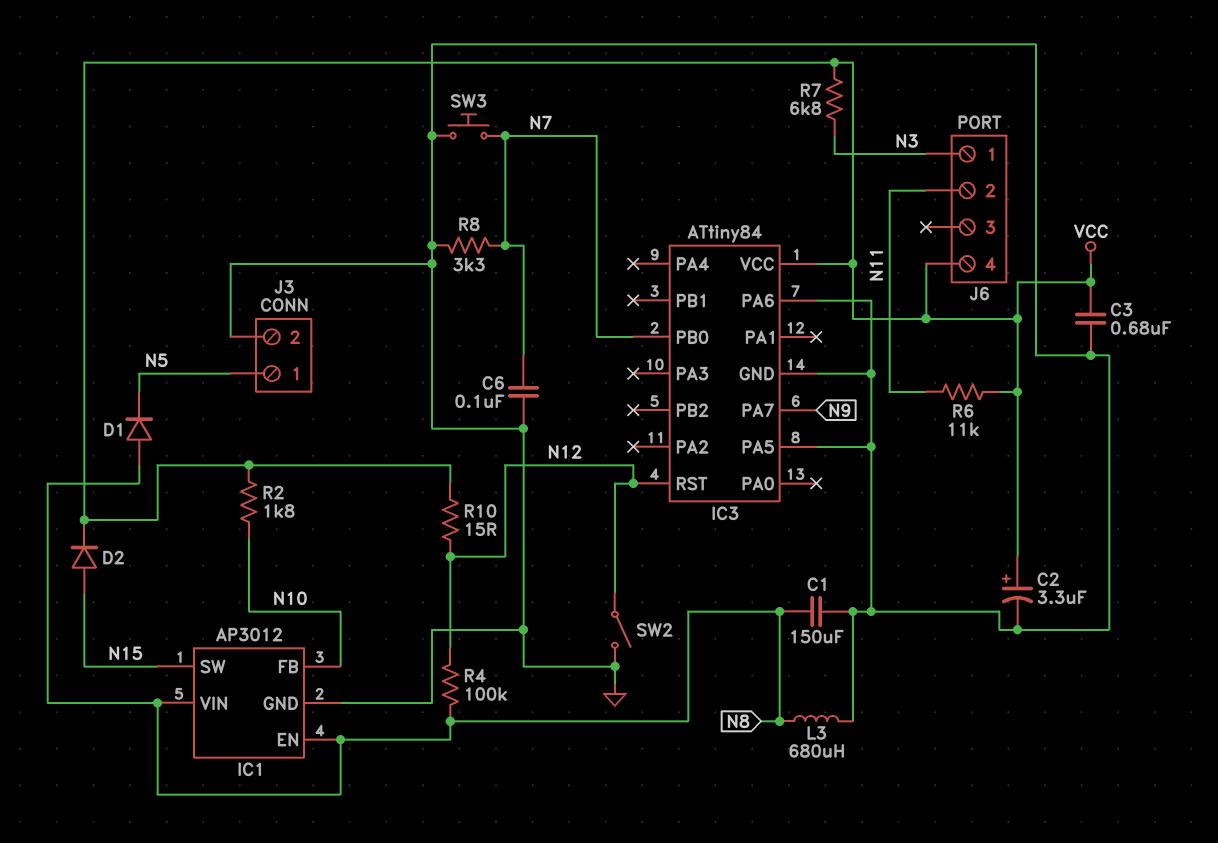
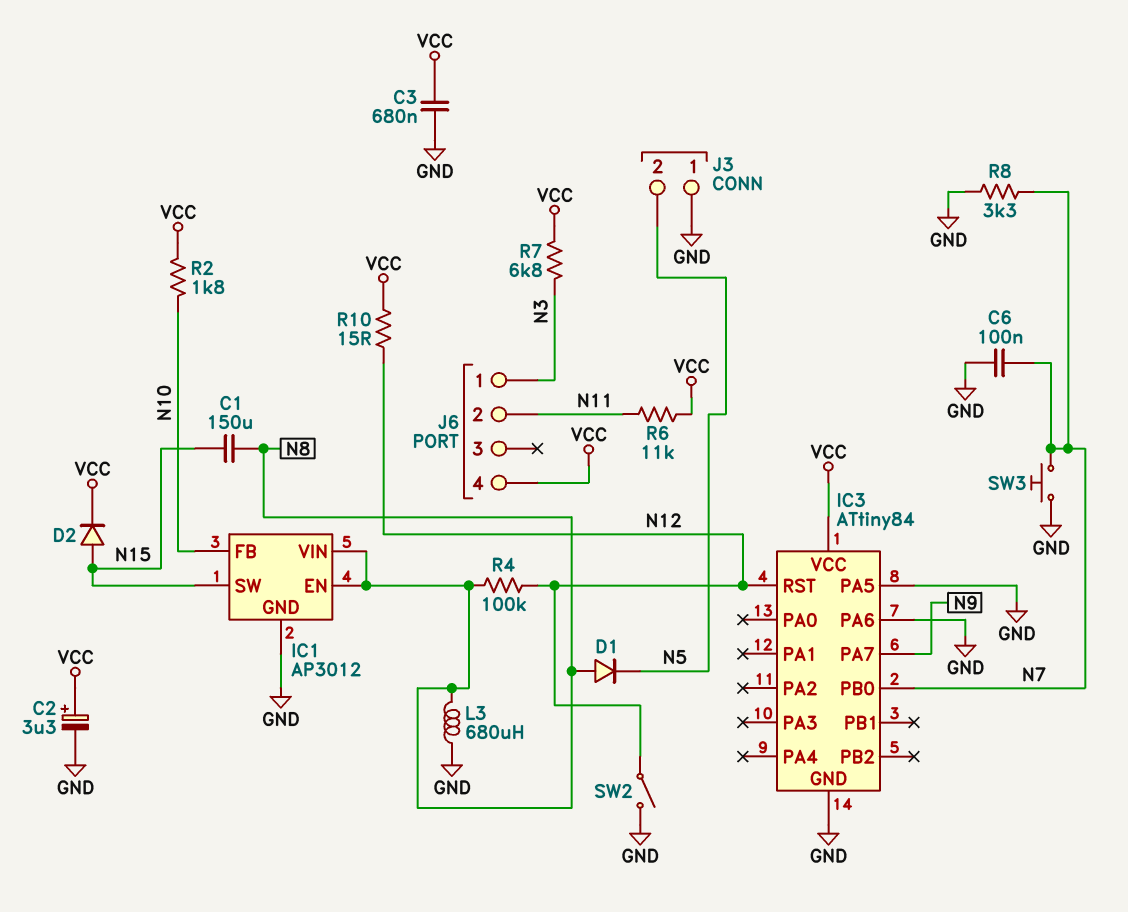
C1: 150uF (GND, N8) -> 150uF (N8, N15)
J3 pin 1: N5 -> GND
J3 pin 2: GND -> N5

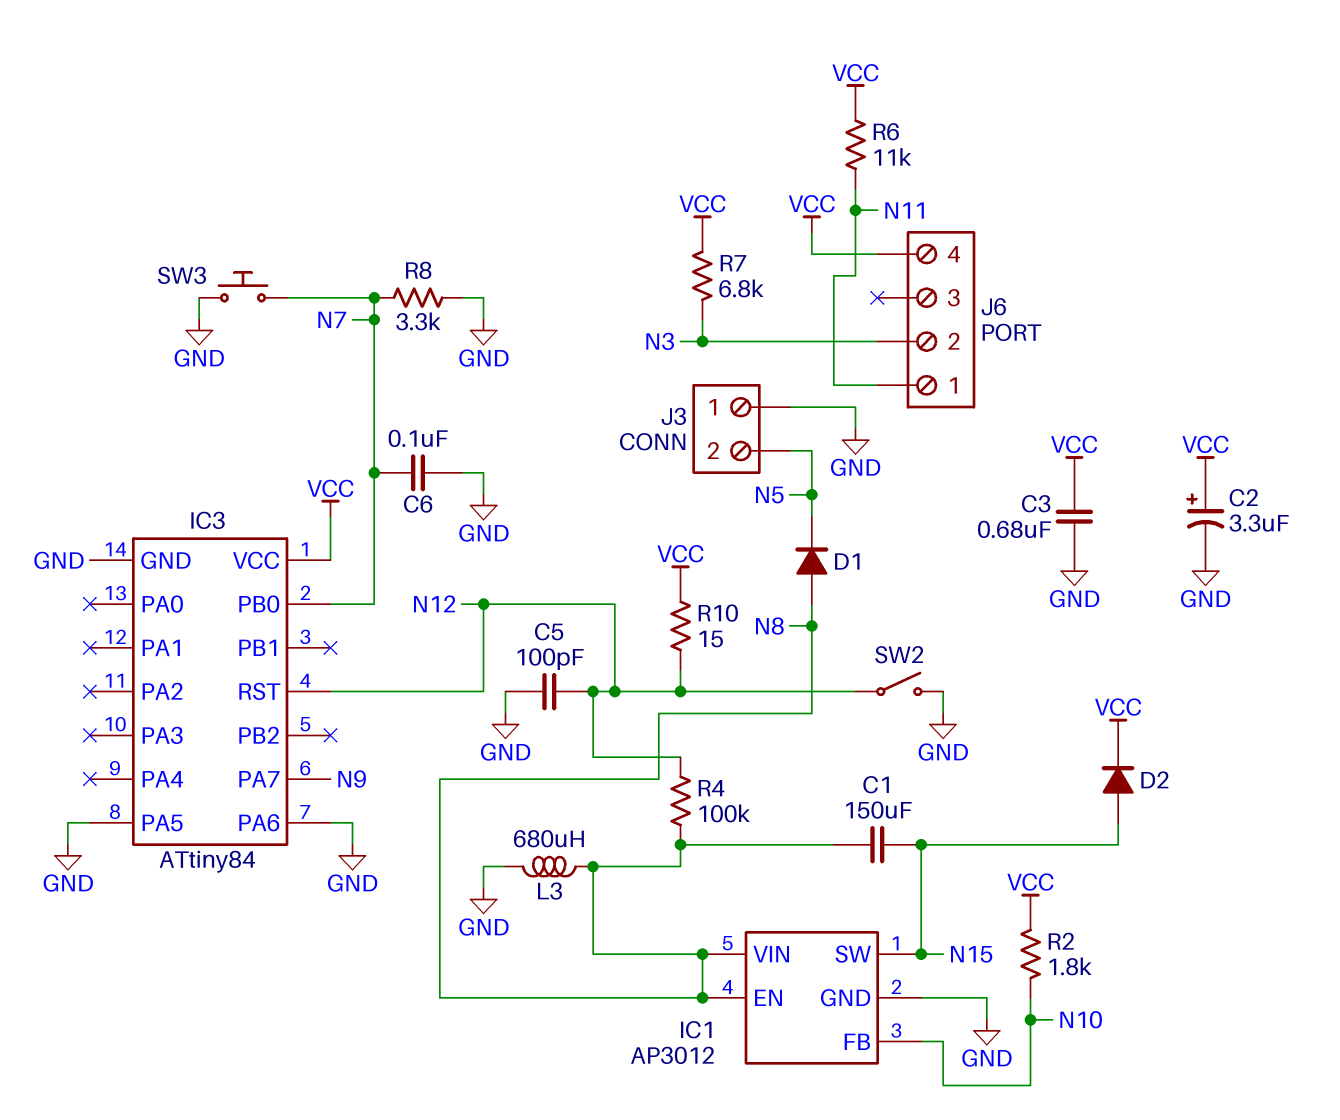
C5: none -> 100pF (GND, N12)
J6 pin 1: N3 -> N11
J6 pin 2: N11 -> N3

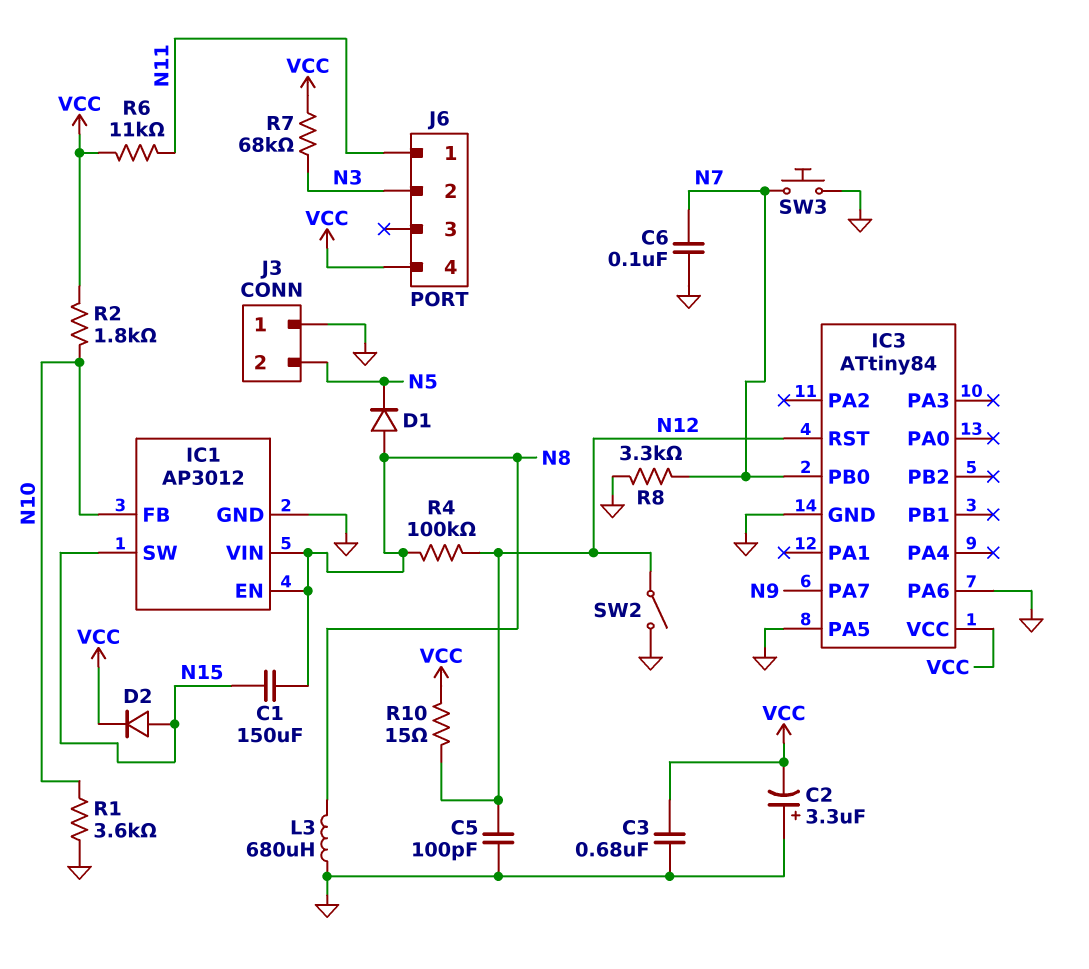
C2: 3.3uF (plus VCC, minus GND) -> 3.3uF (plus GND, minus VCC)
R1: none -> 3.6k (GND, N10)
R7: 6.8k (N3, VCC) -> 68k (N3, VCC)

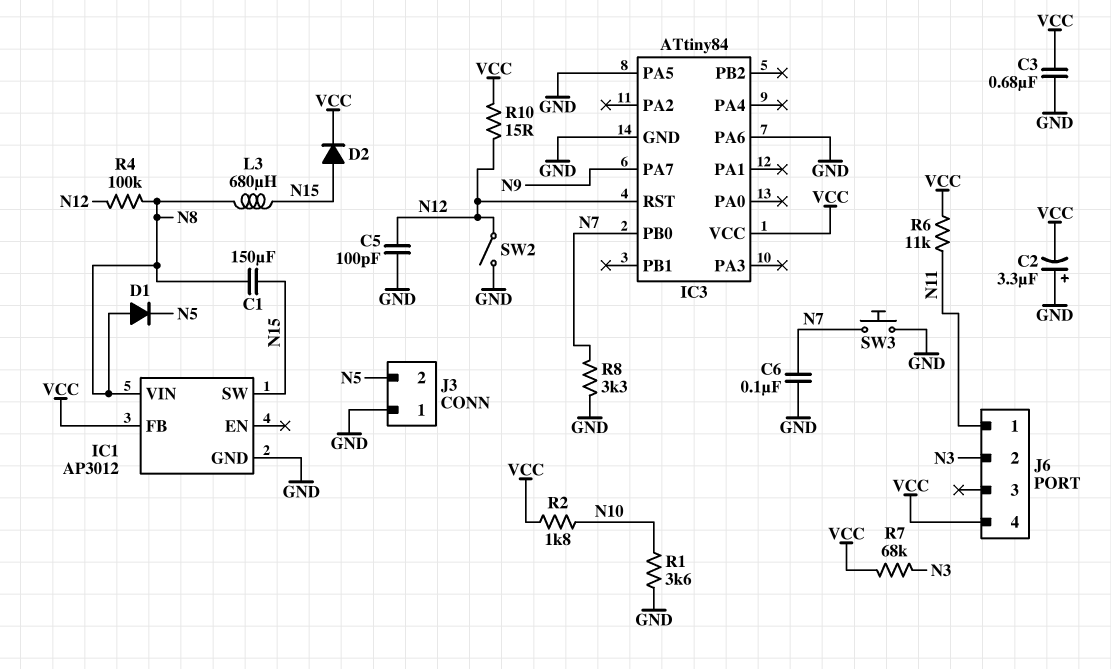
IC1 pin EN: N8 -> none
IC1 pin FB: N10 -> VCC
L3: 680uH (GND, N8) -> 680uH (N8, N15)

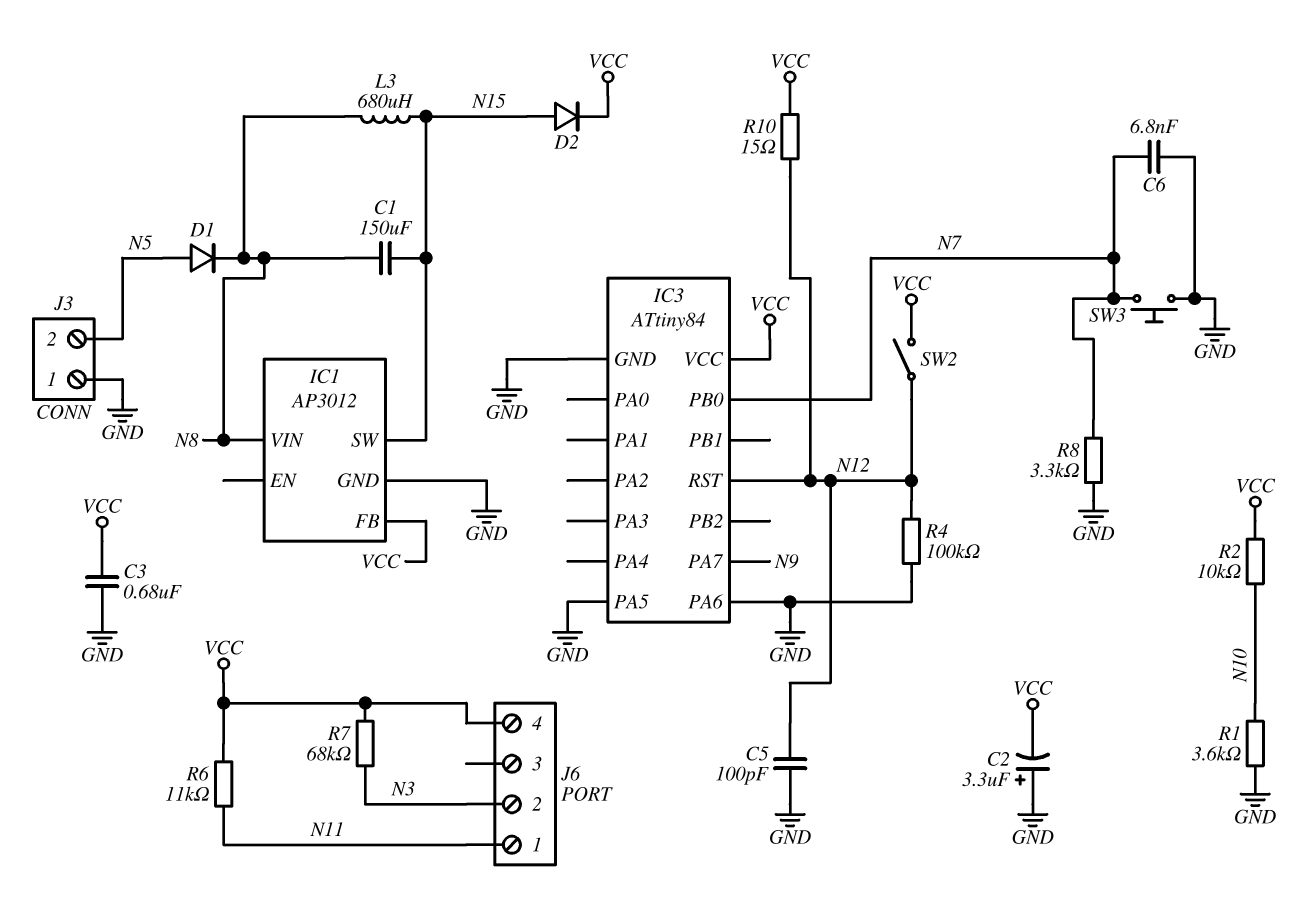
C6: 100nF (GND, N7) -> 6.8nF (GND, N7)
D1: diode (A N8, K N5) -> diode (A N5, K N8)
R2: 1.8k (N10, VCC) -> 10k (N10, VCC)
R4: 100k (N8, N12) -> 100k (GND, N12)
SW2: switch (GND, N12) -> switch (N12, VCC)

